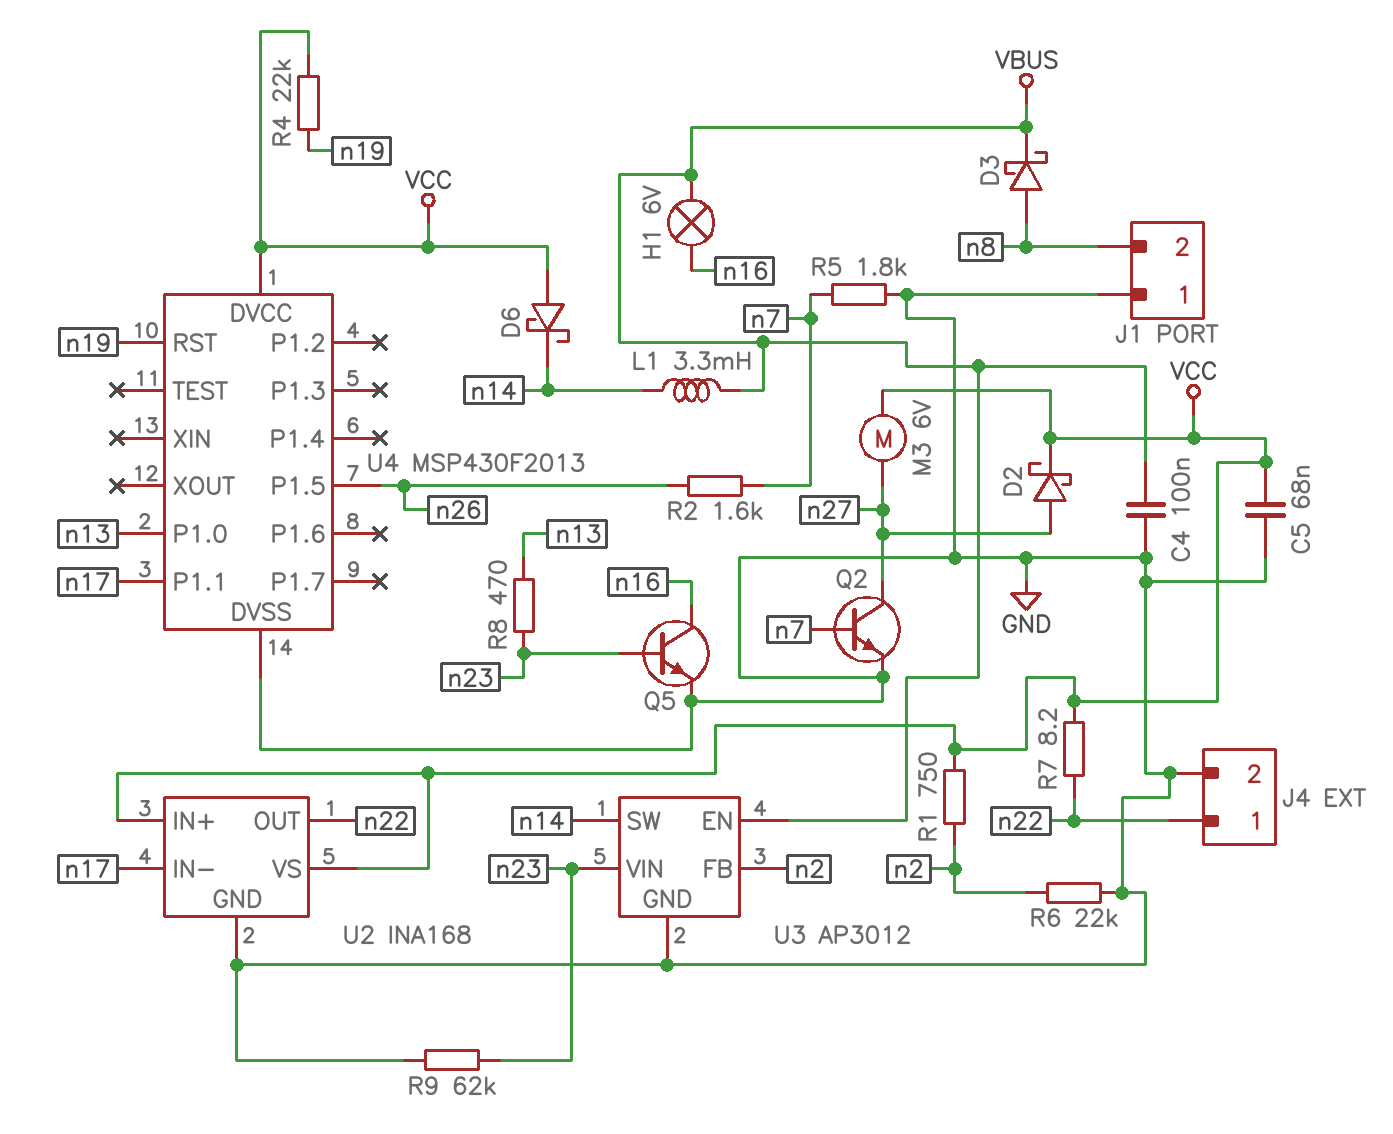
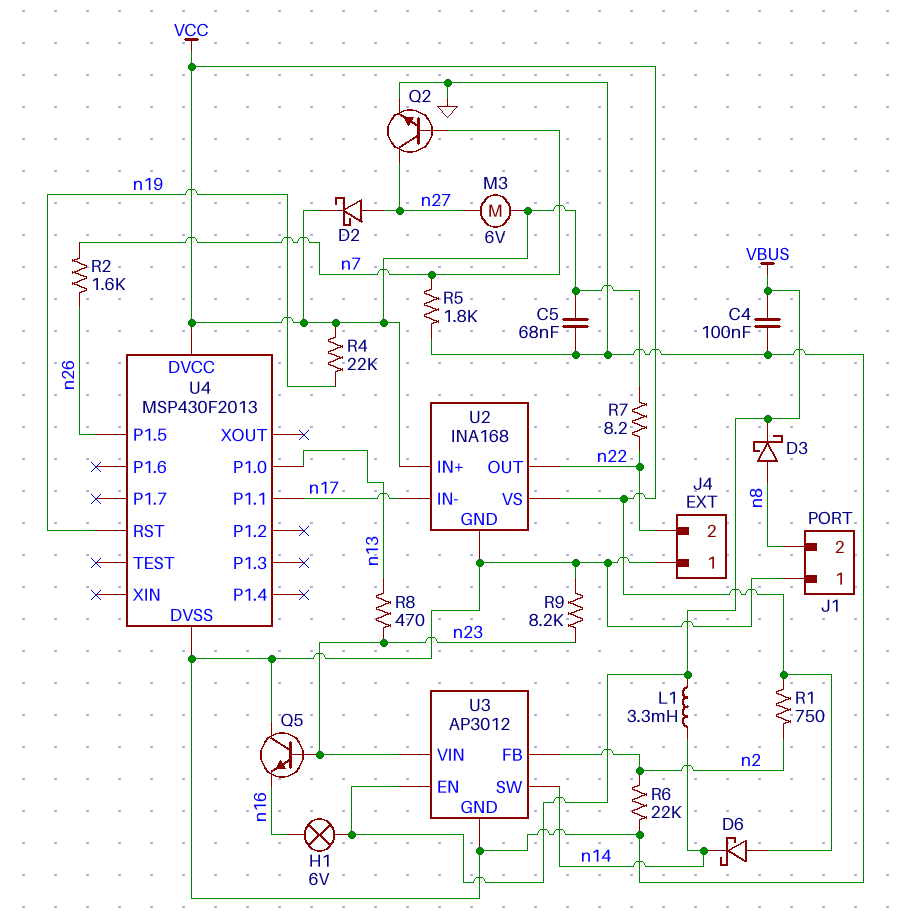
J4 pin 1: n22 -> GND
J4 pin 2: GND -> n22
Q5: NPN (B n23, C n16, E GND) -> NPN (B n23, C GND, E n16)
R9: 62k (GND, n23) -> 8.2k (GND, n23)

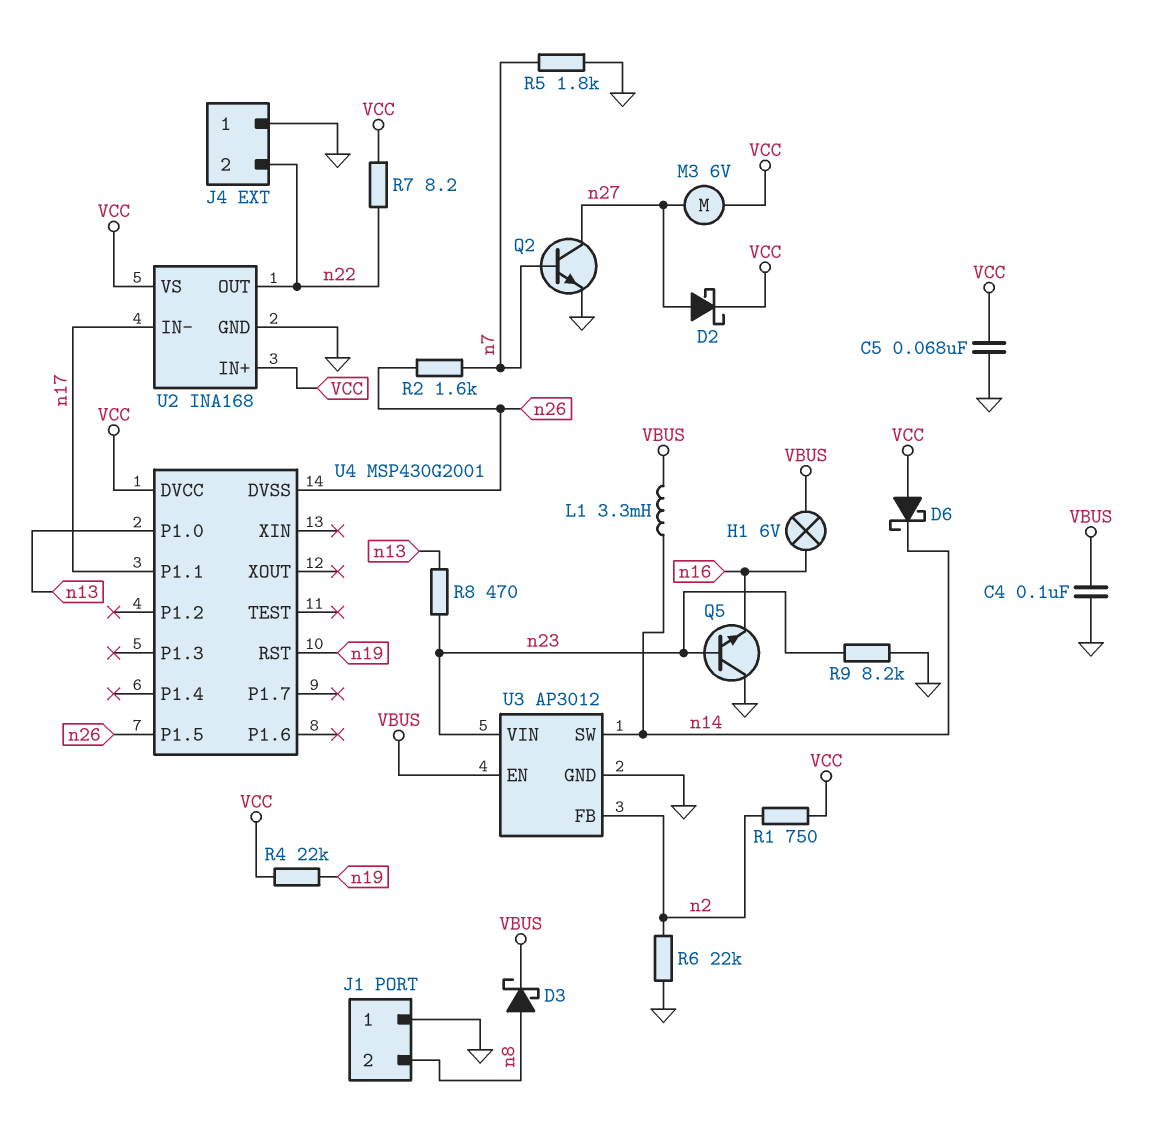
U4: MSP430F2013 -> MSP430G2001
U4 pin DVSS: GND -> n26

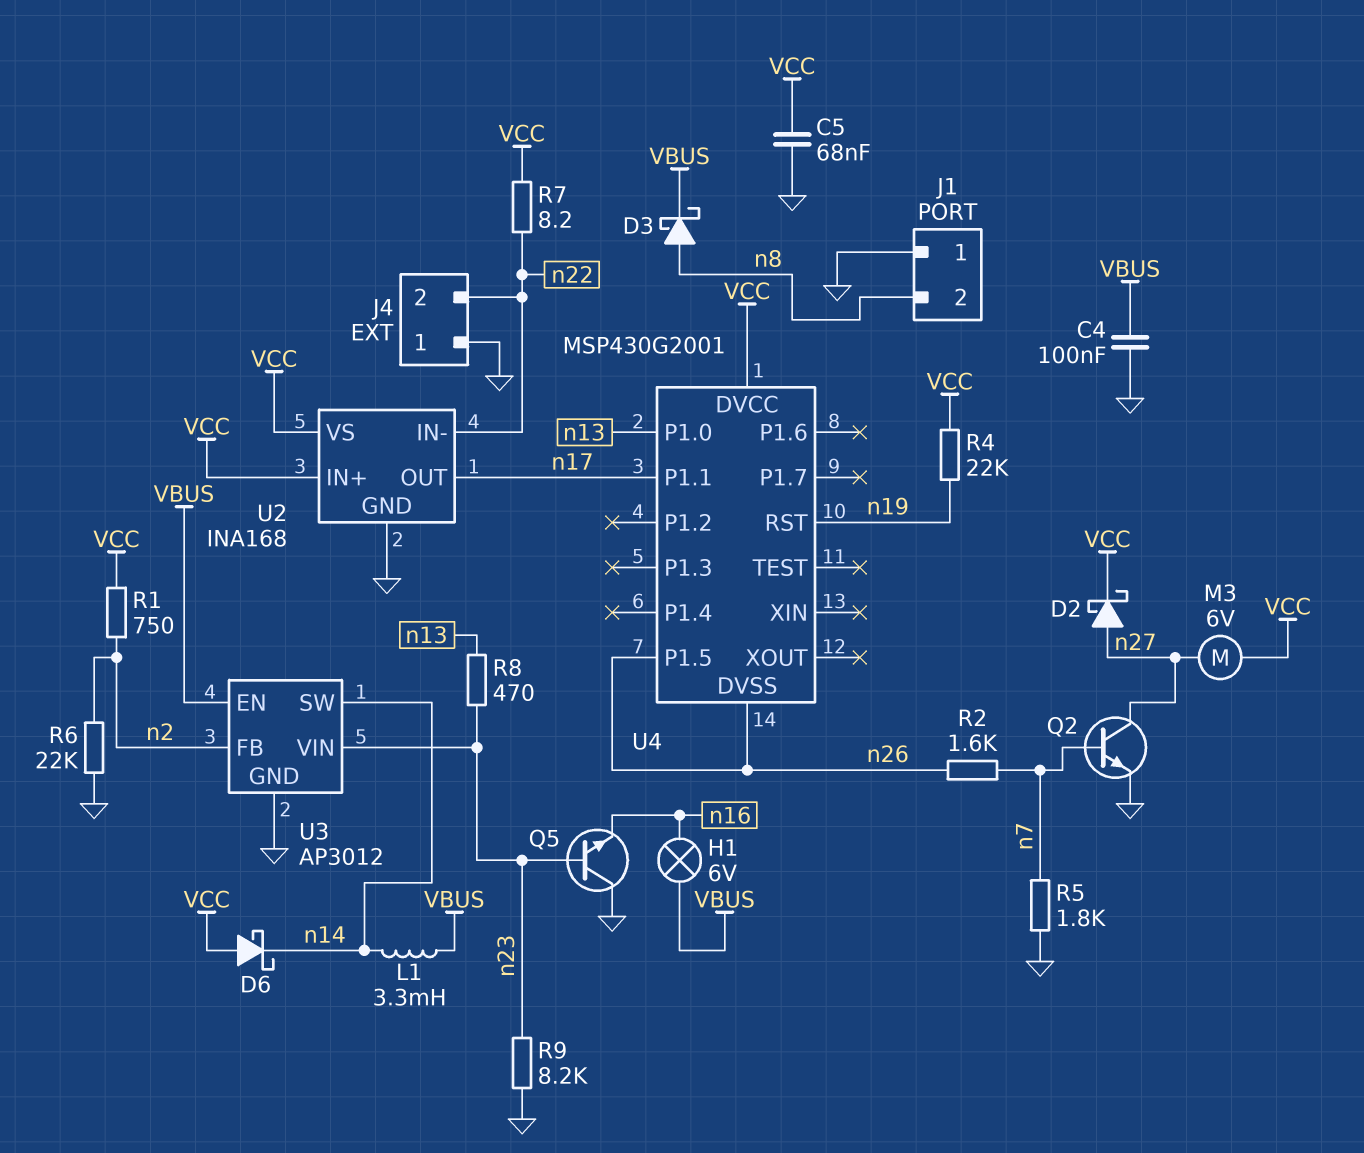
U2 pin IN-: n17 -> n22
U2 pin OUT: n22 -> n17

